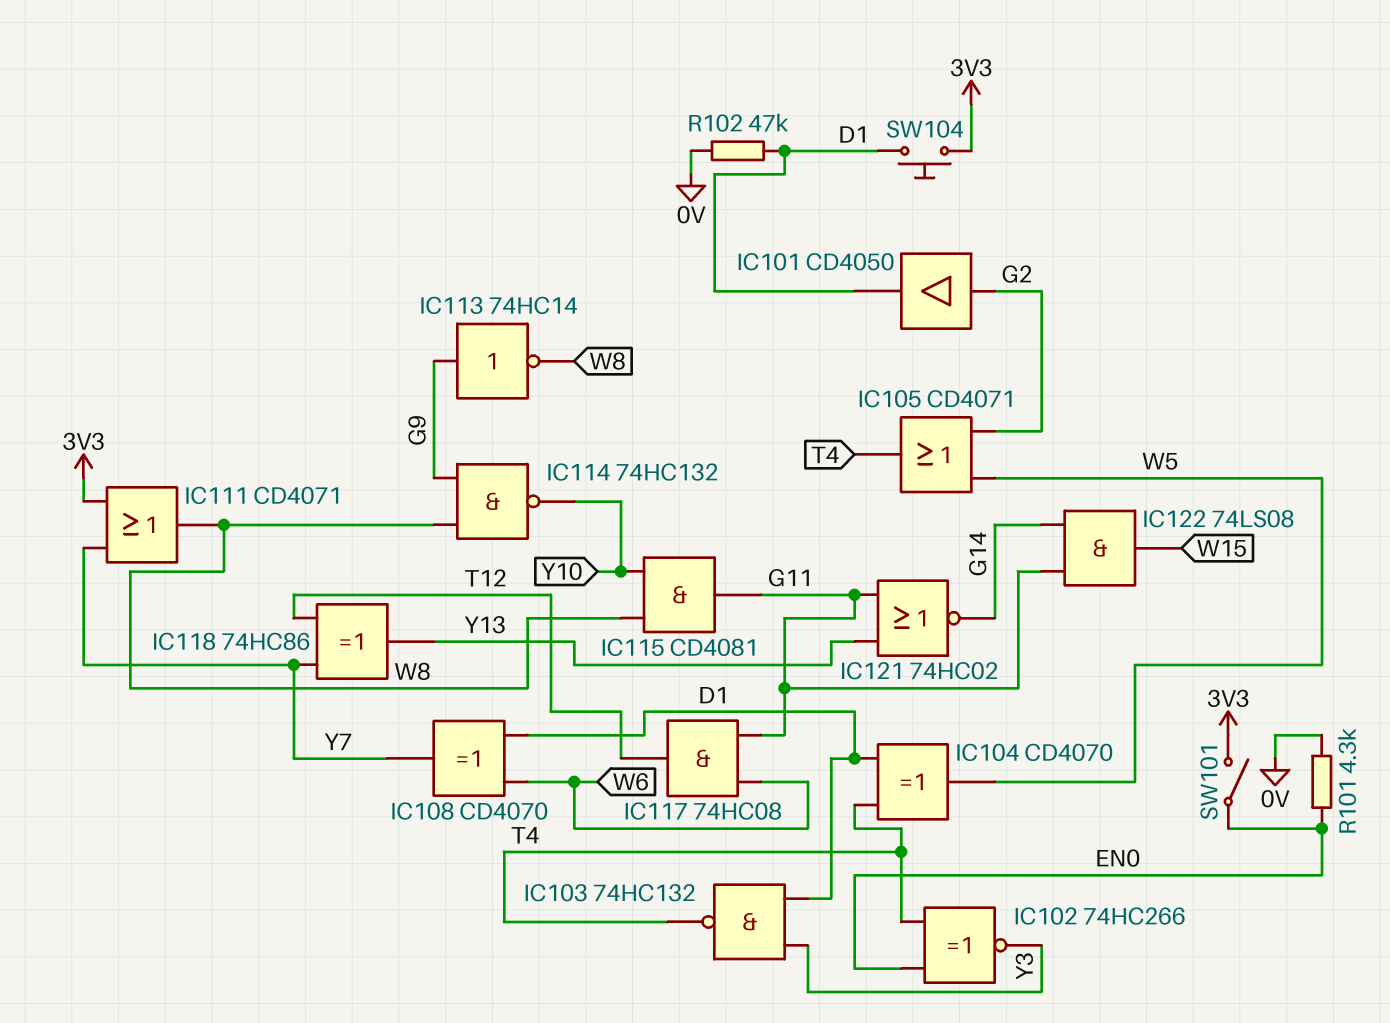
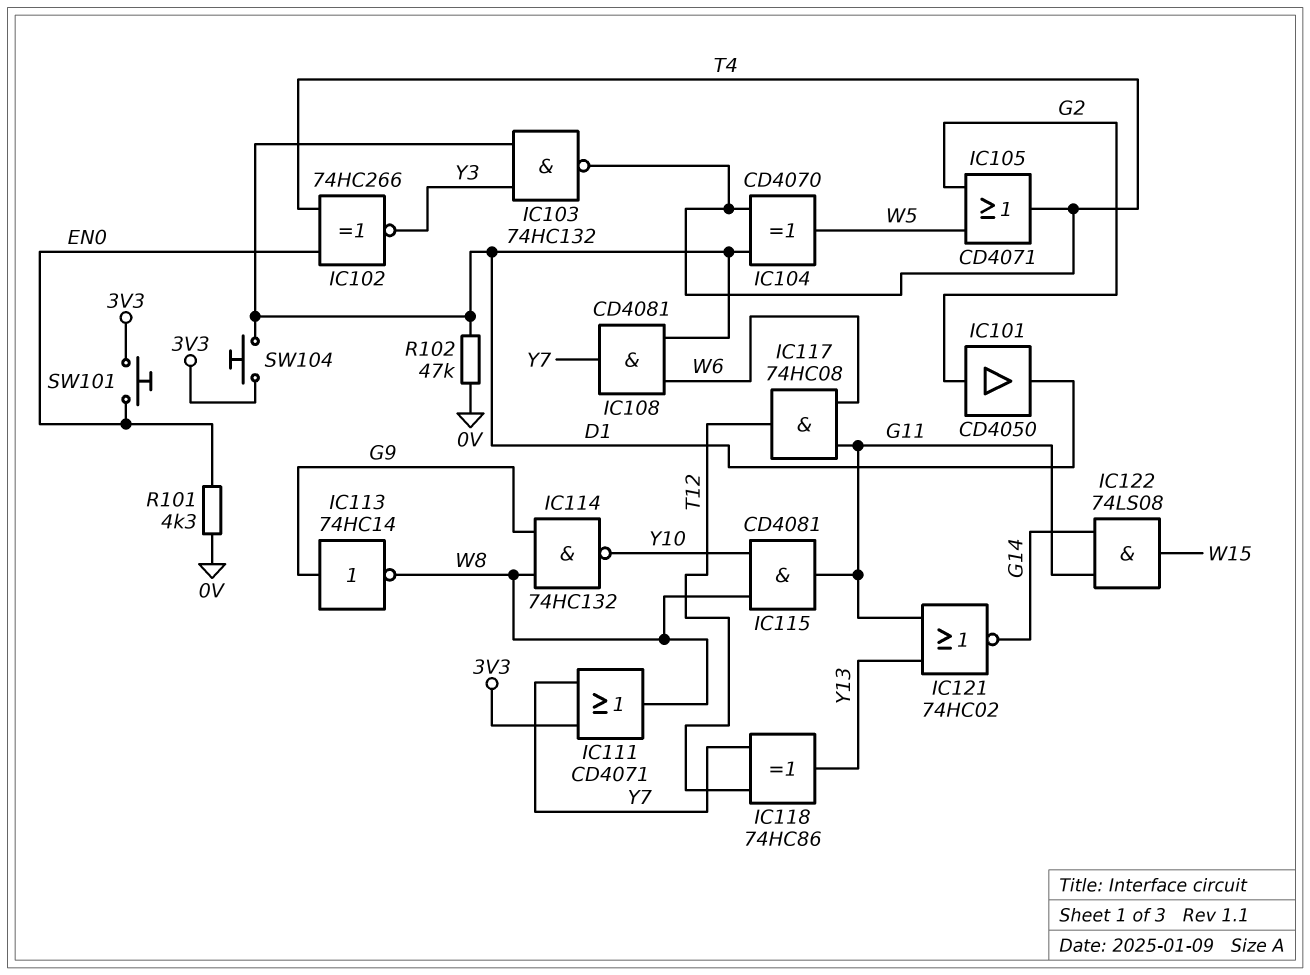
IC108: XOR CD4070 (in D1, in W6, out Y7) -> AND CD4081 (in D1, in W6, out Y7)
SW101: switch (3V3, EN0) -> button (3V3, EN0)

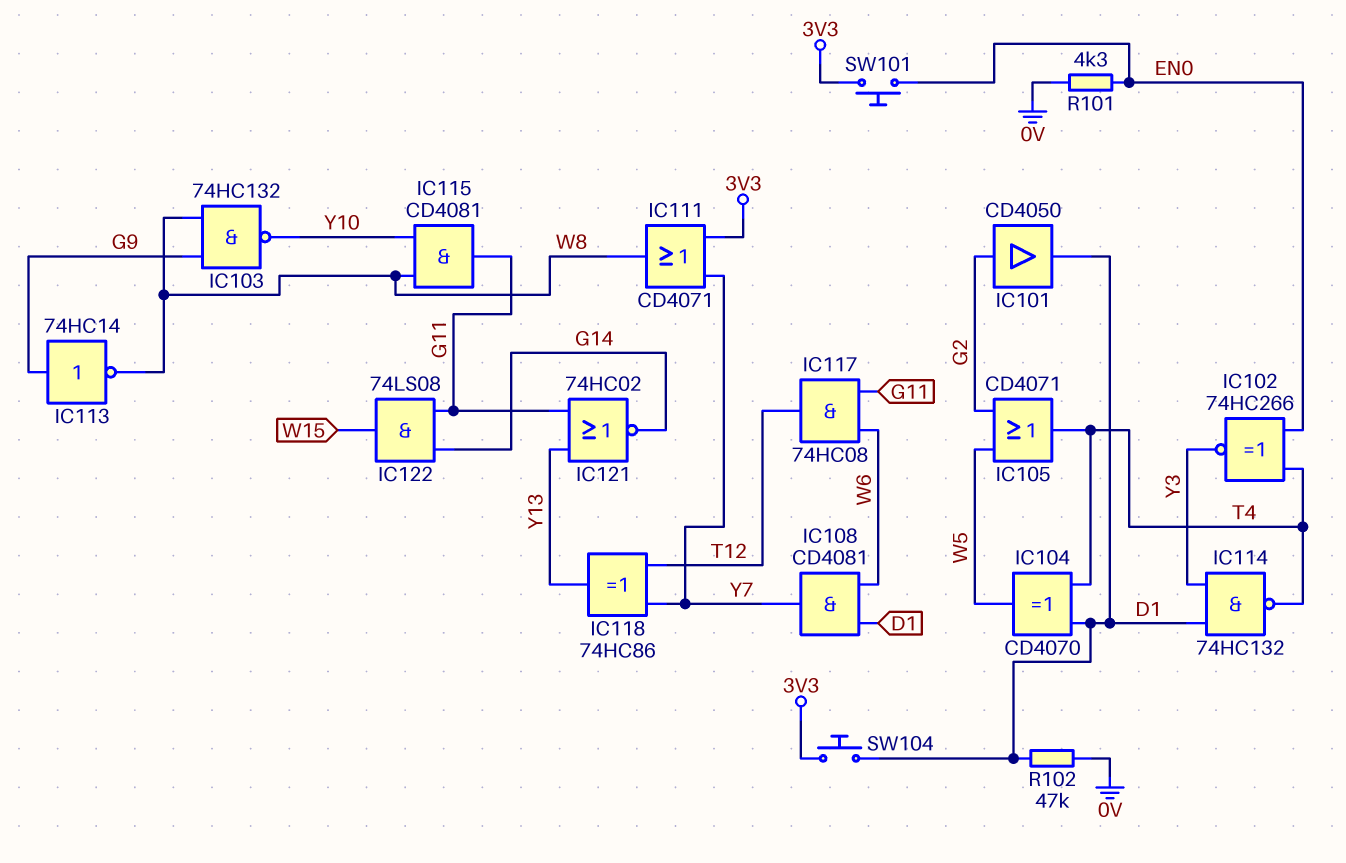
IC103: NAND 74HC132 (in D1, in Y3, out T4) -> NAND 74HC132 (in G9, in W8, out Y10)
IC114: NAND 74HC132 (in G9, in W8, out Y10) -> NAND 74HC132 (in D1, in Y3, out T4)

